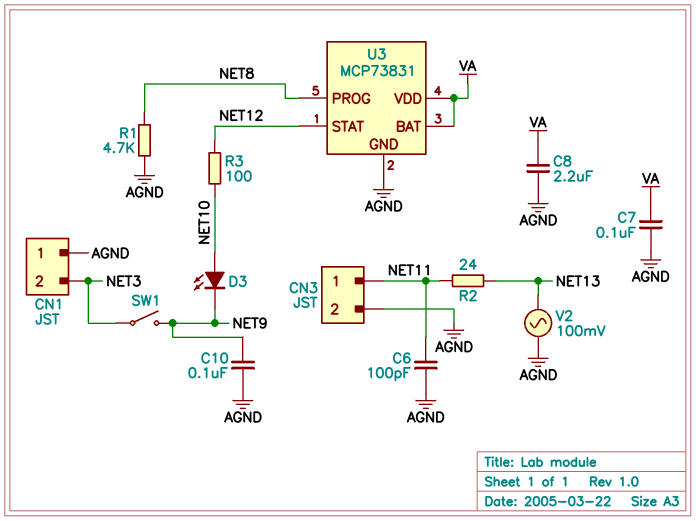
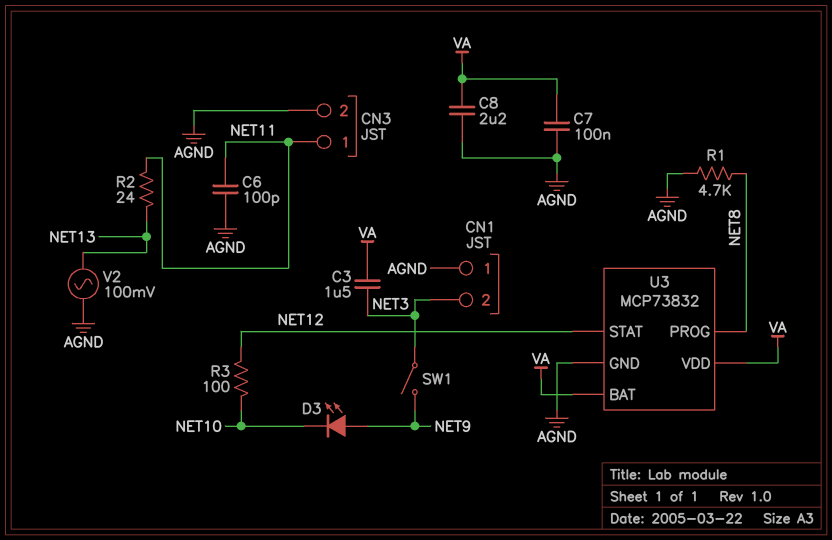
C3: none -> 1.5uF (NET3, VA)
C10: 100nF (AGND, NET9) -> none
D3: LED (A NET10, K NET9) -> LED (A NET9, K NET10)
U3: MCP73831 -> MCP73832

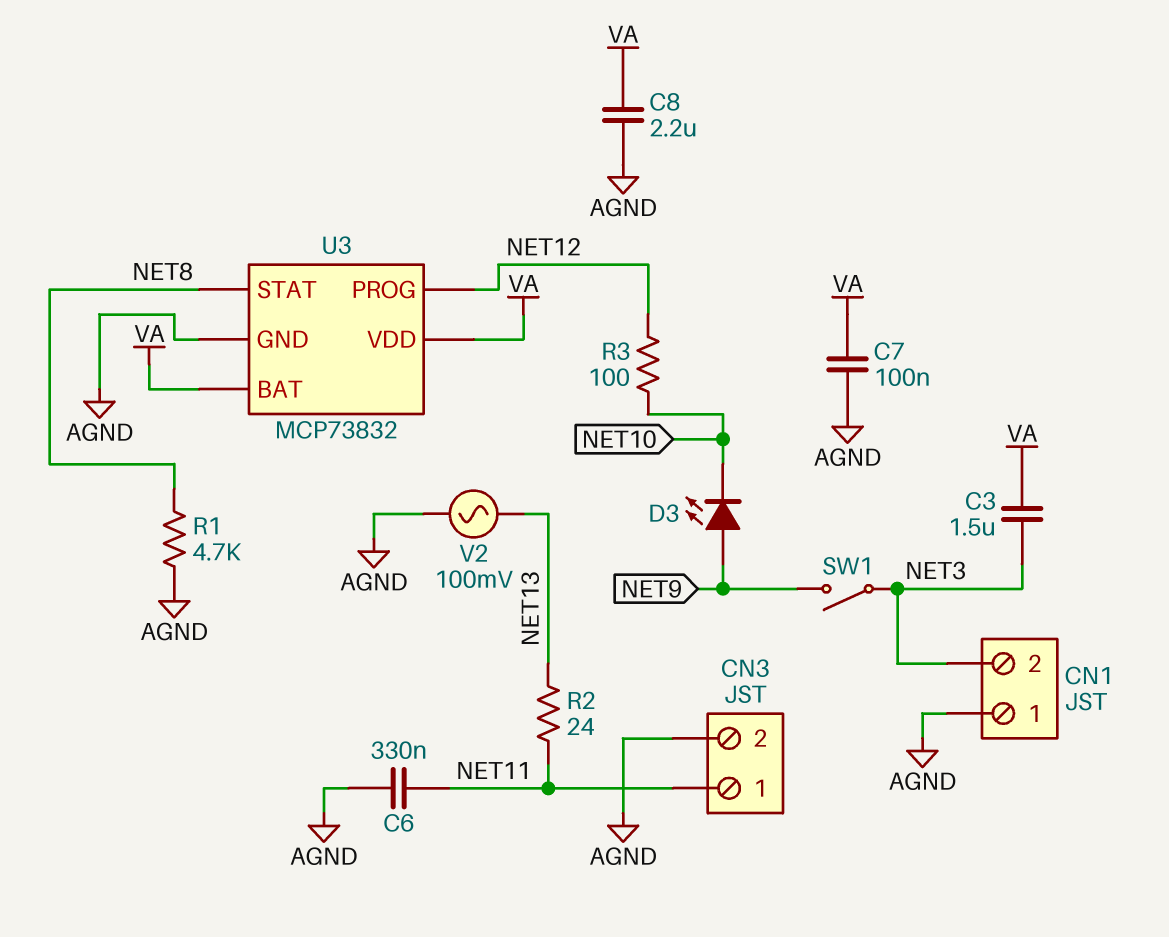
C6: 100pF (AGND, NET11) -> 330nF (AGND, NET11)
U3 pin PROG: NET8 -> NET12
U3 pin STAT: NET12 -> NET8

